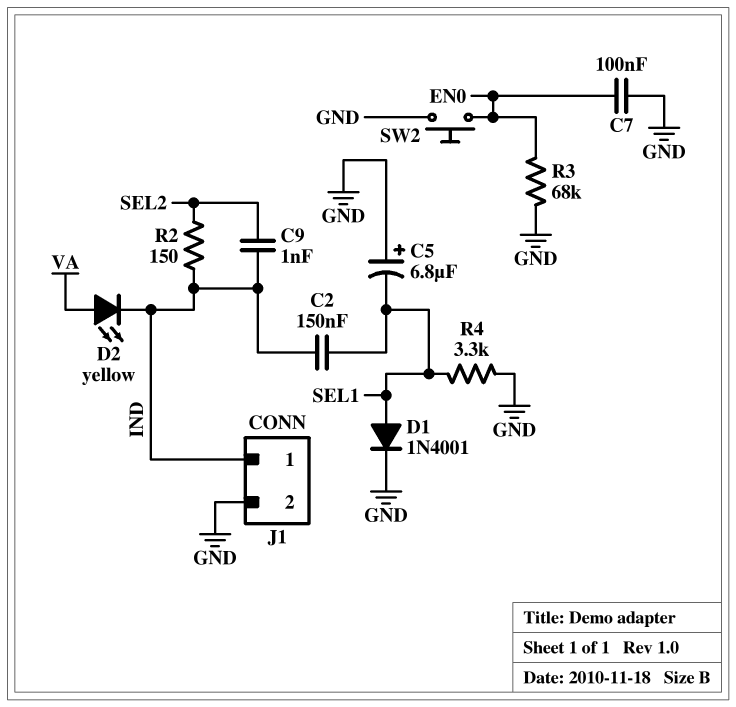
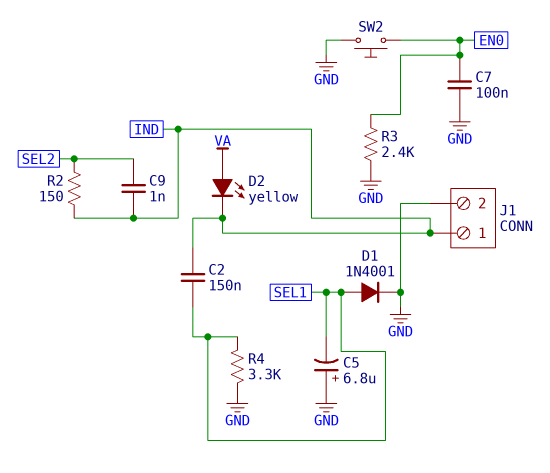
R3: 68k (EN0, GND) -> 2.4k (EN0, GND)

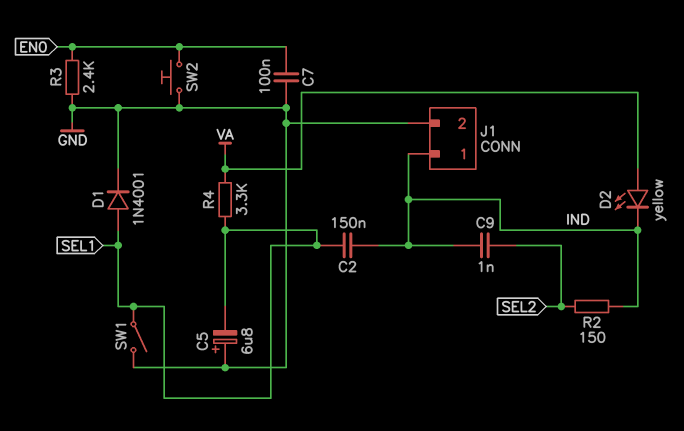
R4: 3.3k (GND, SEL1) -> 3.3k (SEL1, VA)
SW1: none -> switch (GND, SEL1)

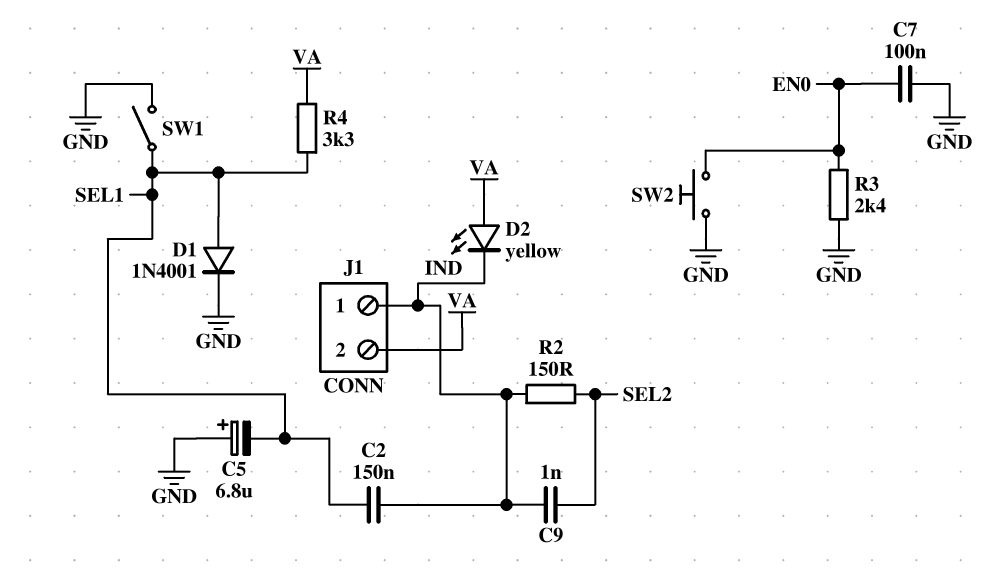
J1 pin 2: GND -> VA

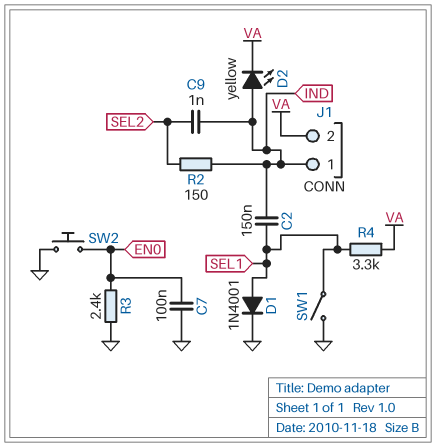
C5: 6.8uF (plus GND, minus SEL1) -> none
D2: LED yellow (A VA, K IND) -> LED yellow (A IND, K VA)

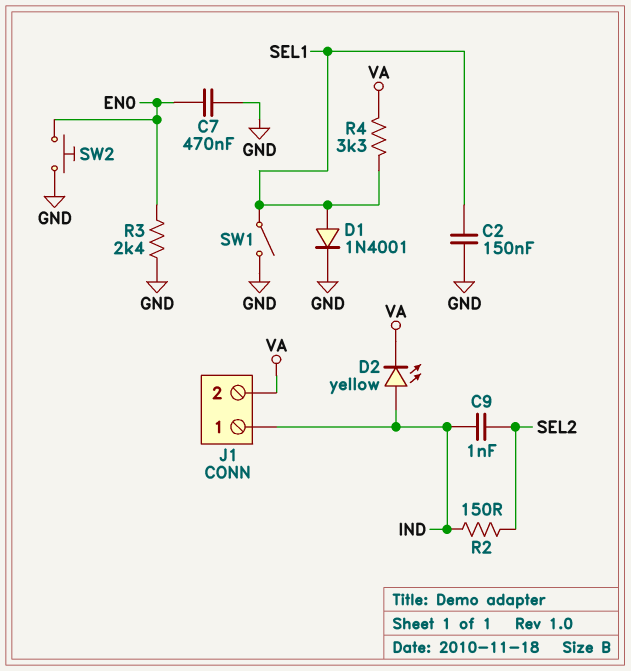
C2: 150nF (IND, SEL1) -> 150nF (GND, SEL1)
C7: 100nF (EN0, GND) -> 470nF (EN0, GND)

